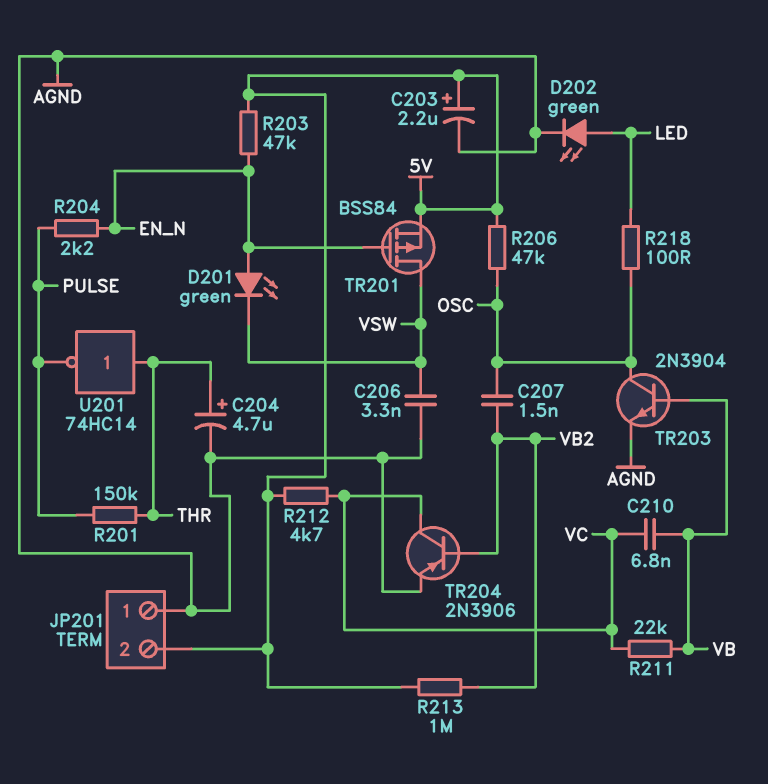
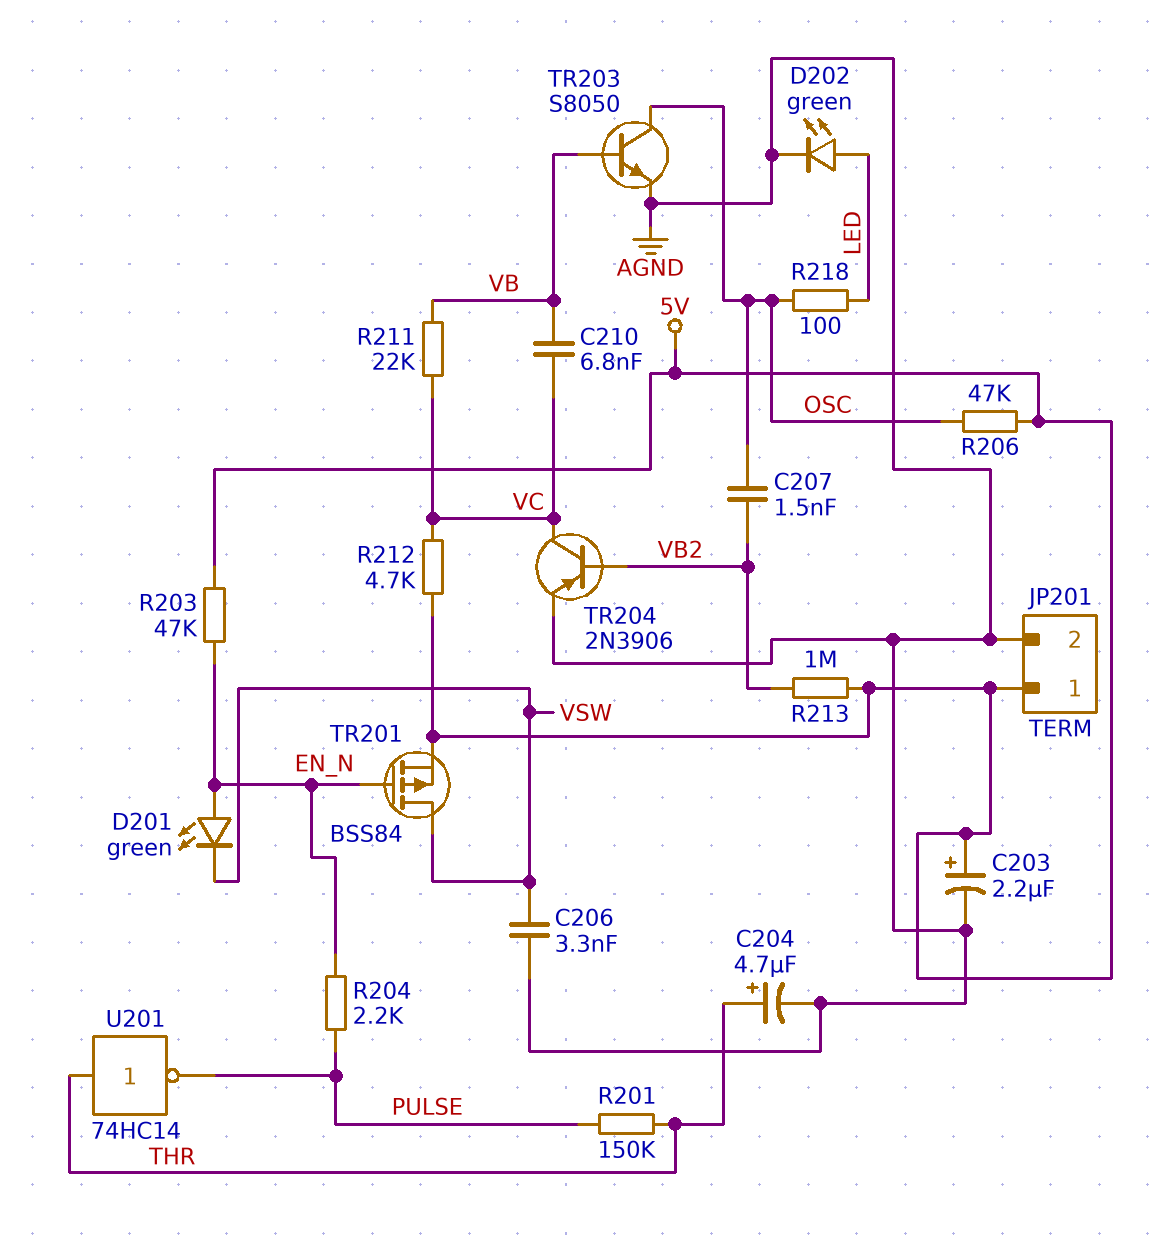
JP201 pin 1: AGND -> 5V
JP201 pin 2: 5V -> AGND
TR203: NPN 2N3904 (B VB, C OSC, E AGND) -> NPN S8050 (B VB, C OSC, E AGND)

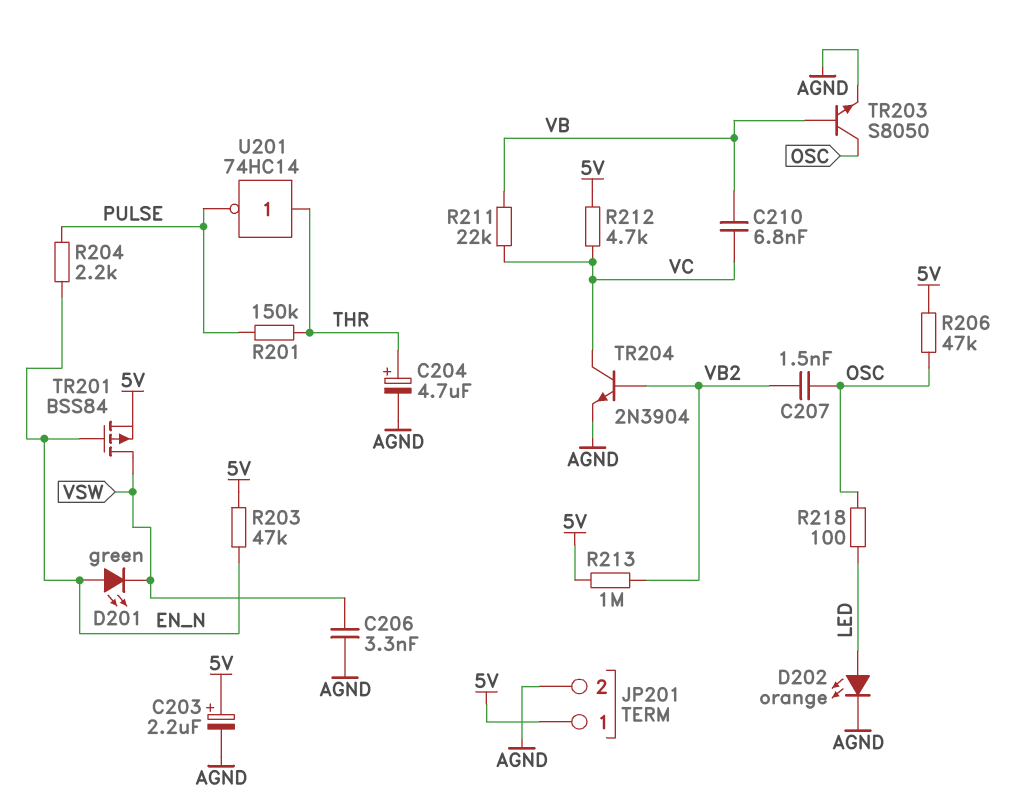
D202: LED green (A LED, K AGND) -> LED orange (A LED, K AGND)
TR204: PNP 2N3906 (B VB2, C VC, E AGND) -> NPN 2N3904 (B VB2, C VC, E AGND)

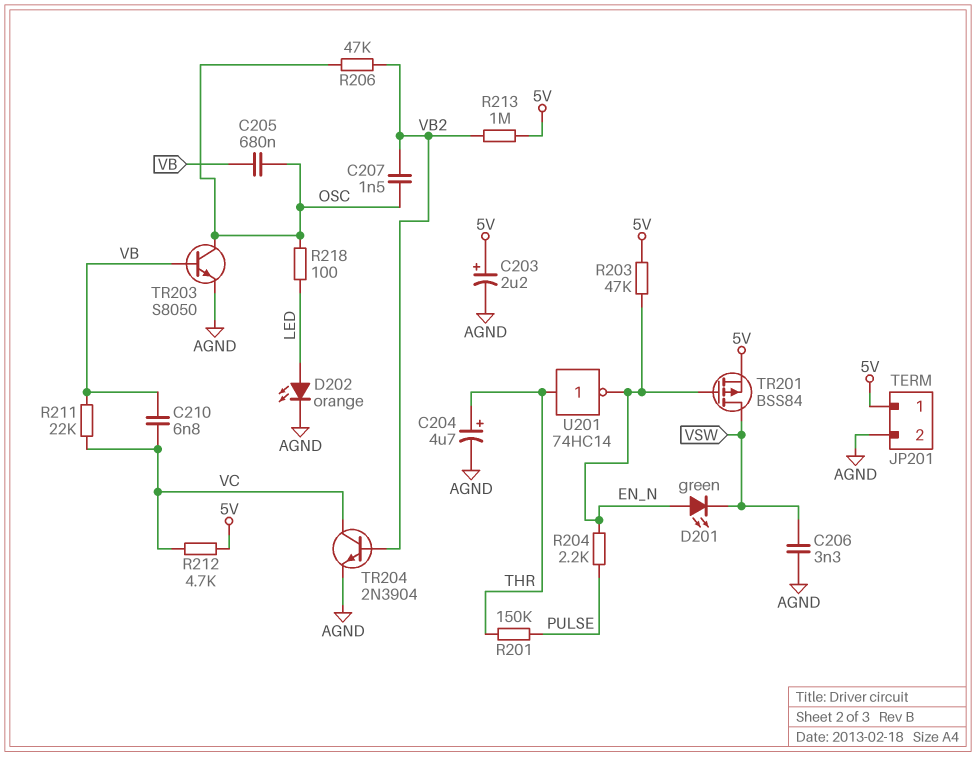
C205: none -> 680nF (OSC, VB)
R206: 47k (5V, OSC) -> 47k (OSC, VB2)
U201: NOT 74HC14 (in THR, out PULSE) -> NOT 74HC14 (in THR, out EN_N)

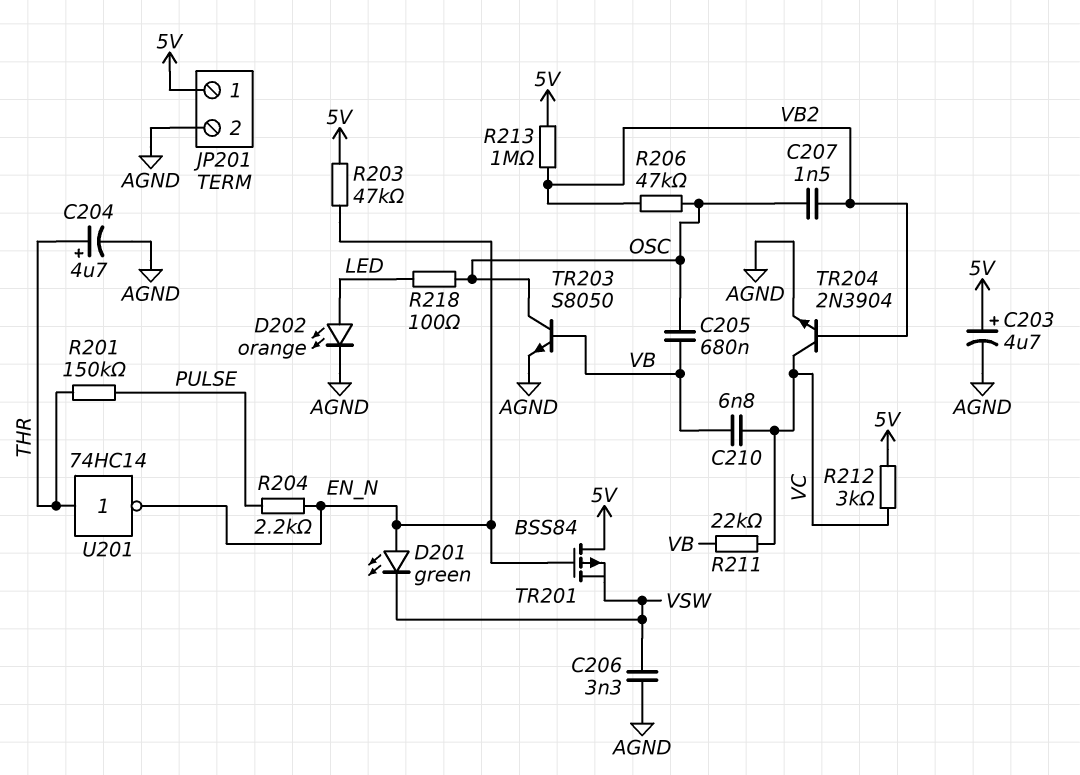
C203: 2.2uF (plus 5V, minus AGND) -> 4.7uF (plus 5V, minus AGND)
R212: 4.7k (5V, VC) -> 3k (5V, VC)
TR201: PMOS BSS84 (G EN_N, D VSW, S 5V) -> PMOS BSS84 (G EN_N, D 5V, S VSW)

